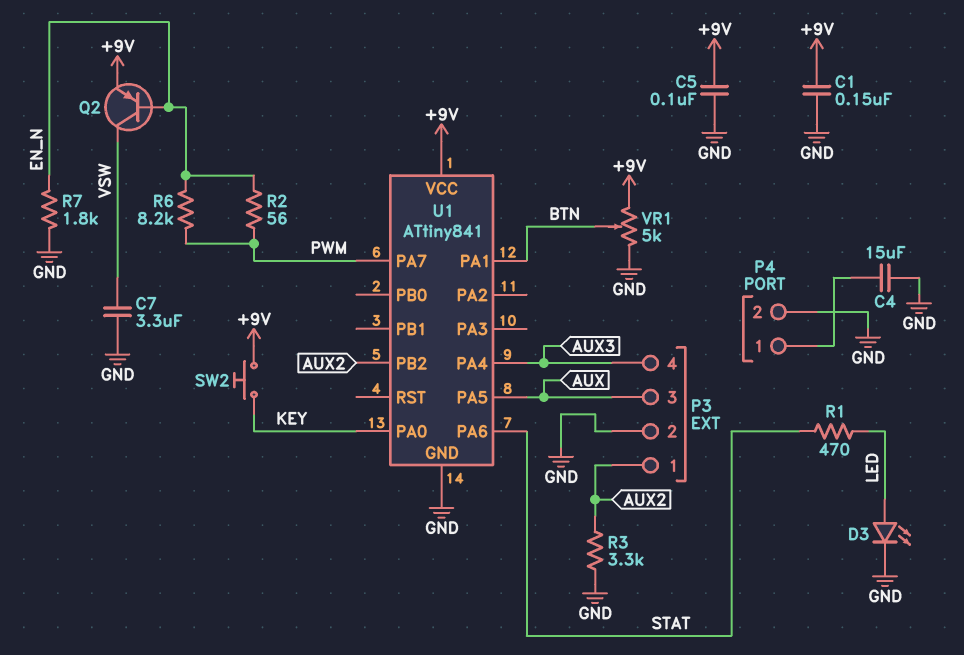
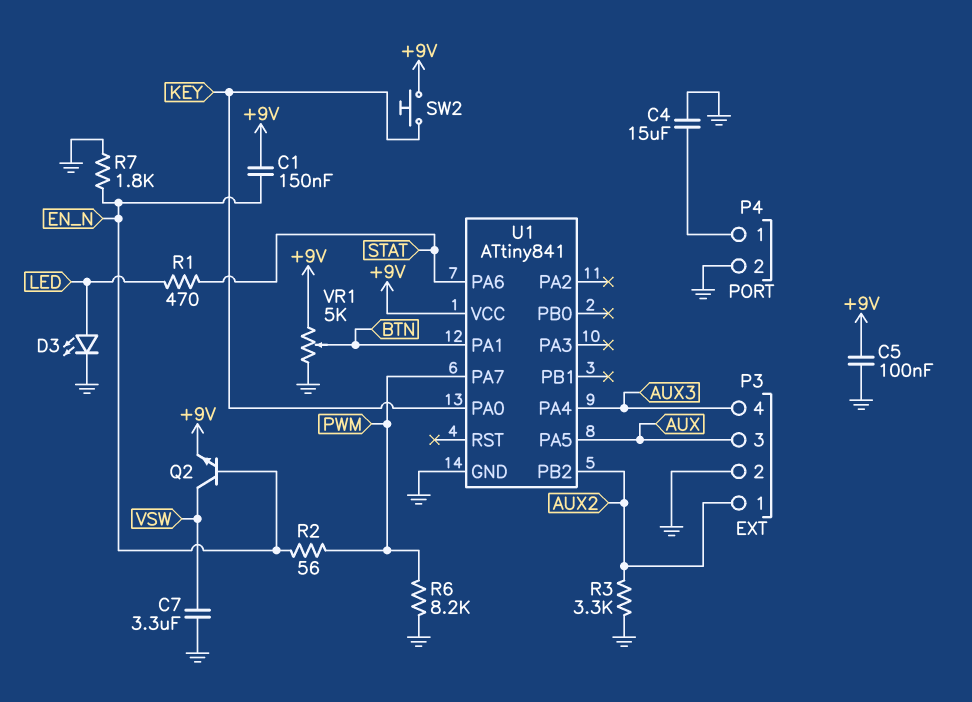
C1: 150nF (+9V, GND) -> 150nF (+9V, EN_N)
Q2: PNP (B EN_N, C VSW, E +9V) -> NPN (B EN_N, C VSW, E +9V)
R6: 8.2k (EN_N, PWM) -> 8.2k (GND, PWM)

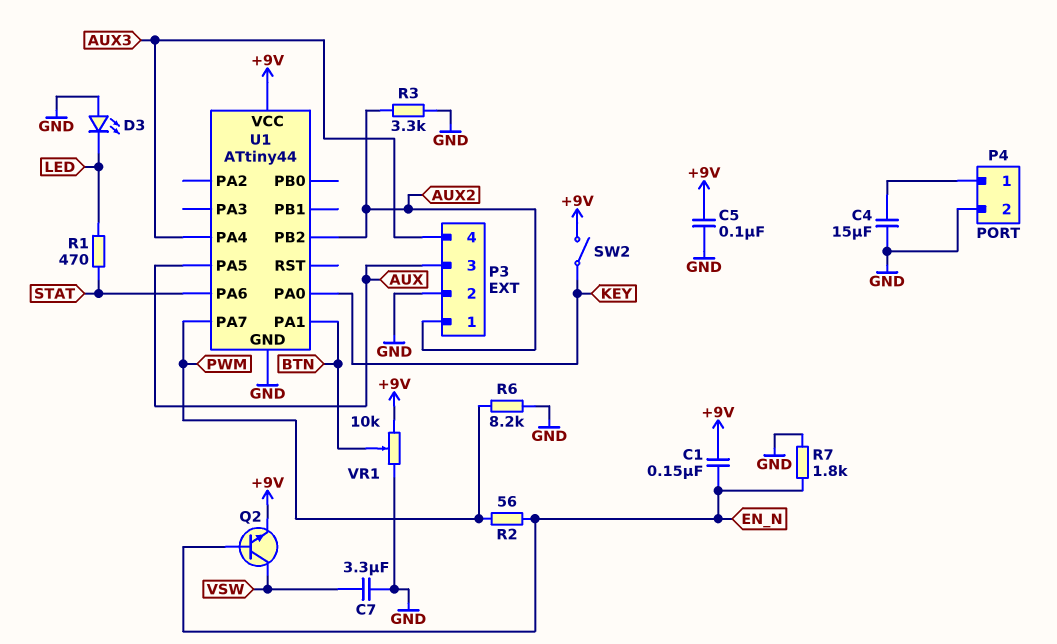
D3: LED (A LED, K GND) -> LED (A GND, K LED)
SW2: button (+9V, KEY) -> switch (+9V, KEY)
U1: ATtiny841 -> ATtiny44
VR1: 5k (+9V, GND, wiper BTN) -> 10k (+9V, GND, wiper BTN)

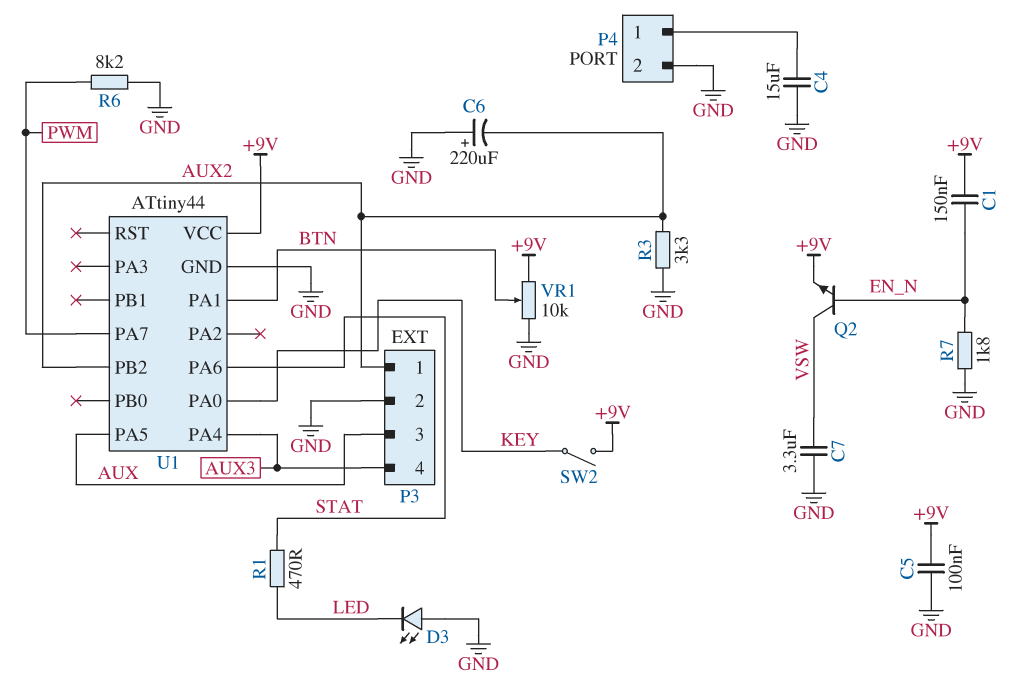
C6: none -> 220uF (plus GND, minus AUX2)
R2: 56 (EN_N, PWM) -> none

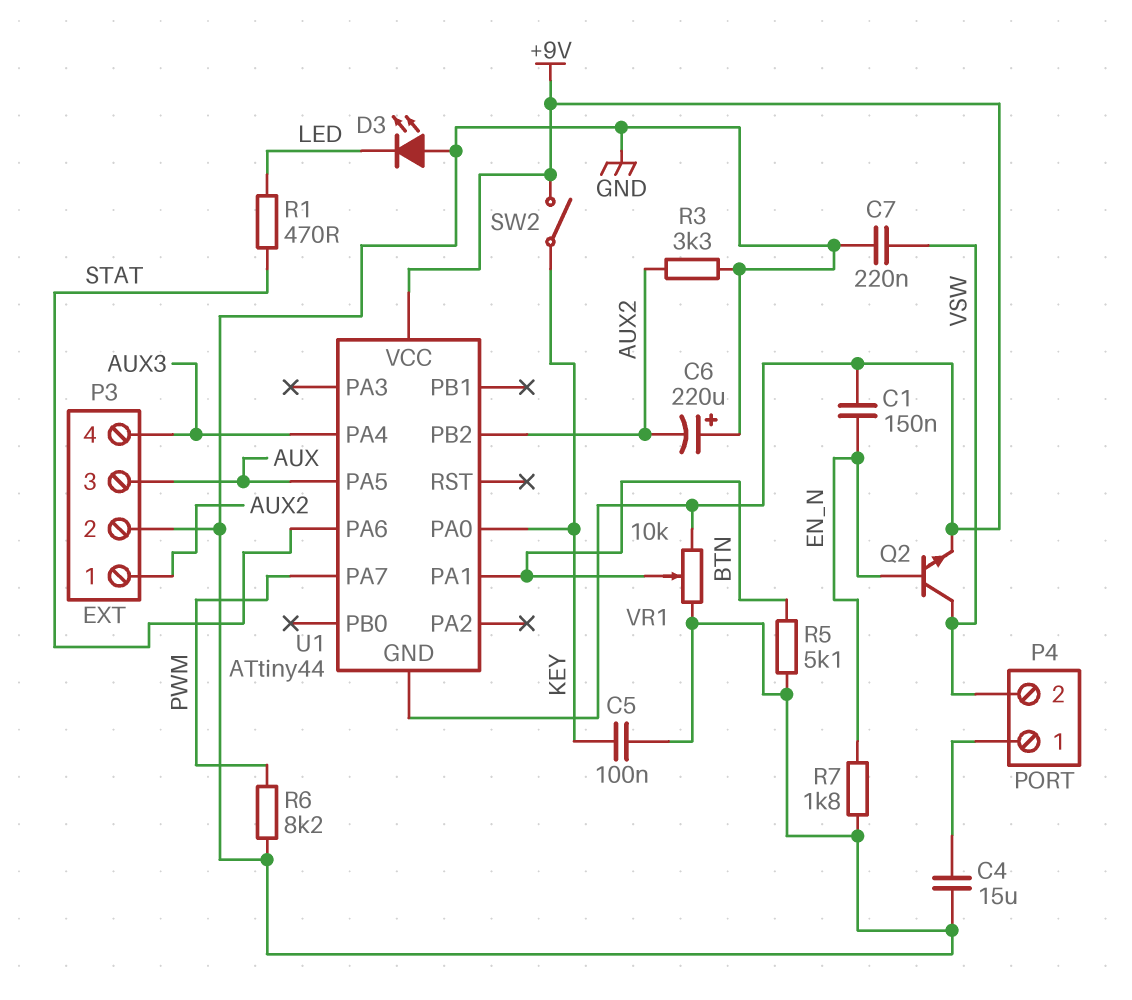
C5: 100nF (+9V, GND) -> 100nF (GND, KEY)
C7: 3.3uF (GND, VSW) -> 220nF (GND, VSW)
P4 pin 2: GND -> VSW
R5: none -> 5.1k (BTN, GND)
U1 pin GND: GND -> +9V

